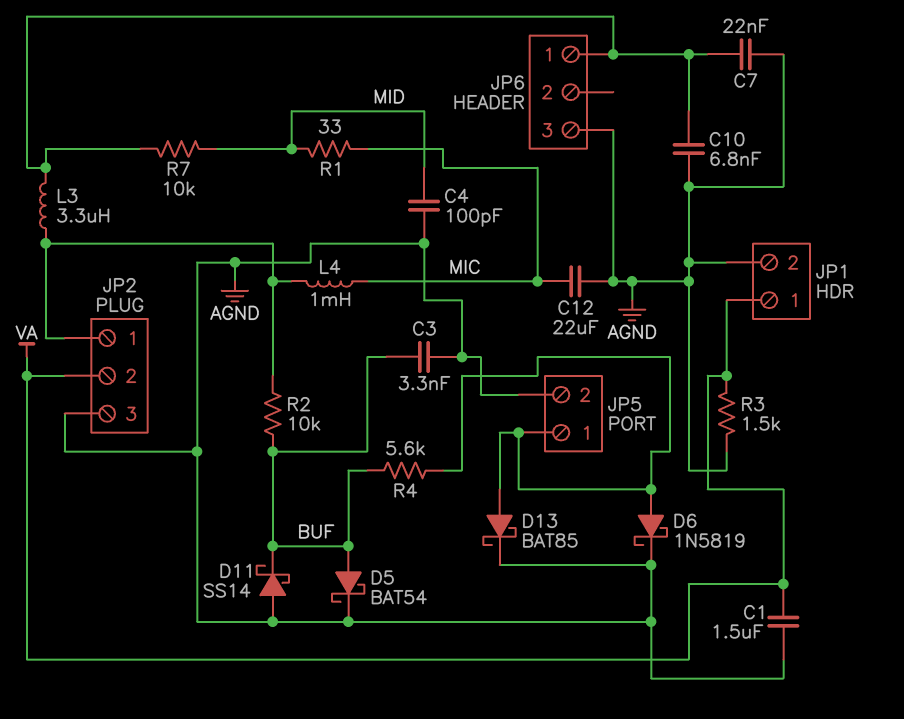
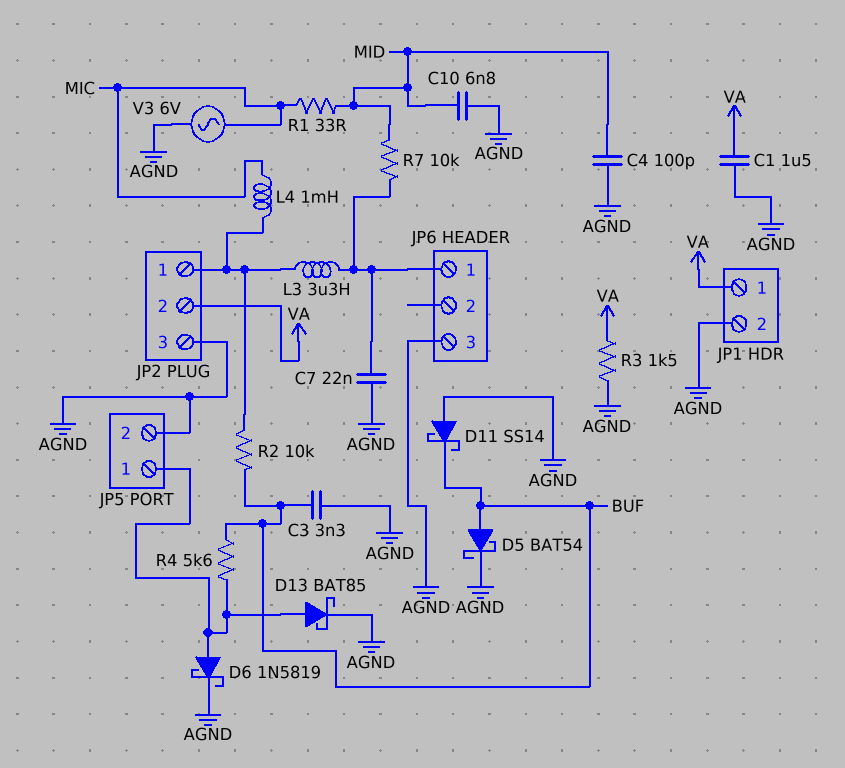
C10: 6.8nF (AGND, JP6/1) -> 6.8nF (AGND, MID)
C12: 22uF (AGND, MIC) -> none
V3: none -> AC 6V (AGND, MIC)

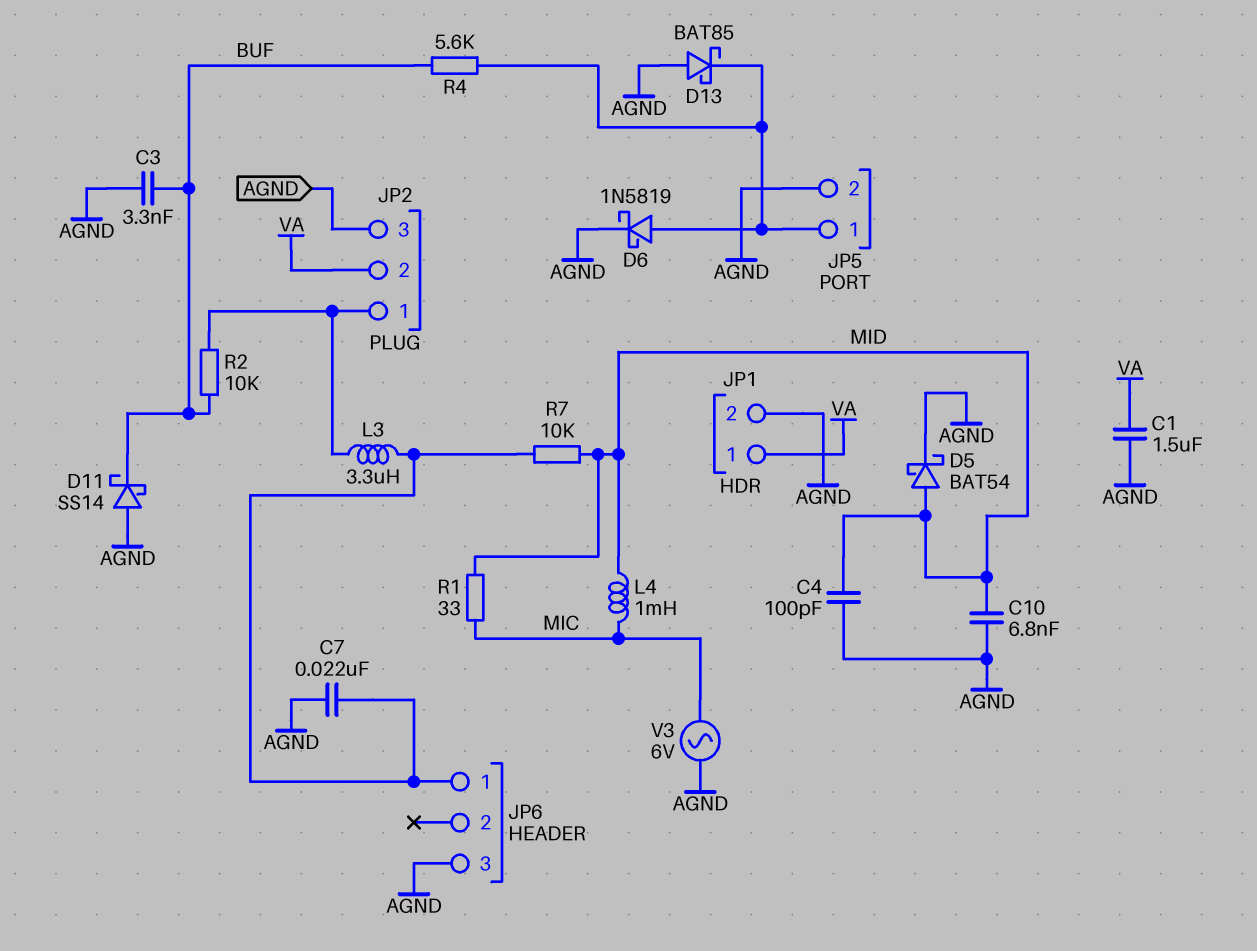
D5: schottky BAT54 (A BUF, K AGND) -> schottky BAT54 (A MID, K AGND)
D13: schottky BAT85 (A JP5/1, K AGND) -> schottky BAT85 (A AGND, K JP5/1)
L4: 1mH (JP2/1, MIC) -> 1mH (MIC, MID)
R3: 1.5k (AGND, VA) -> none

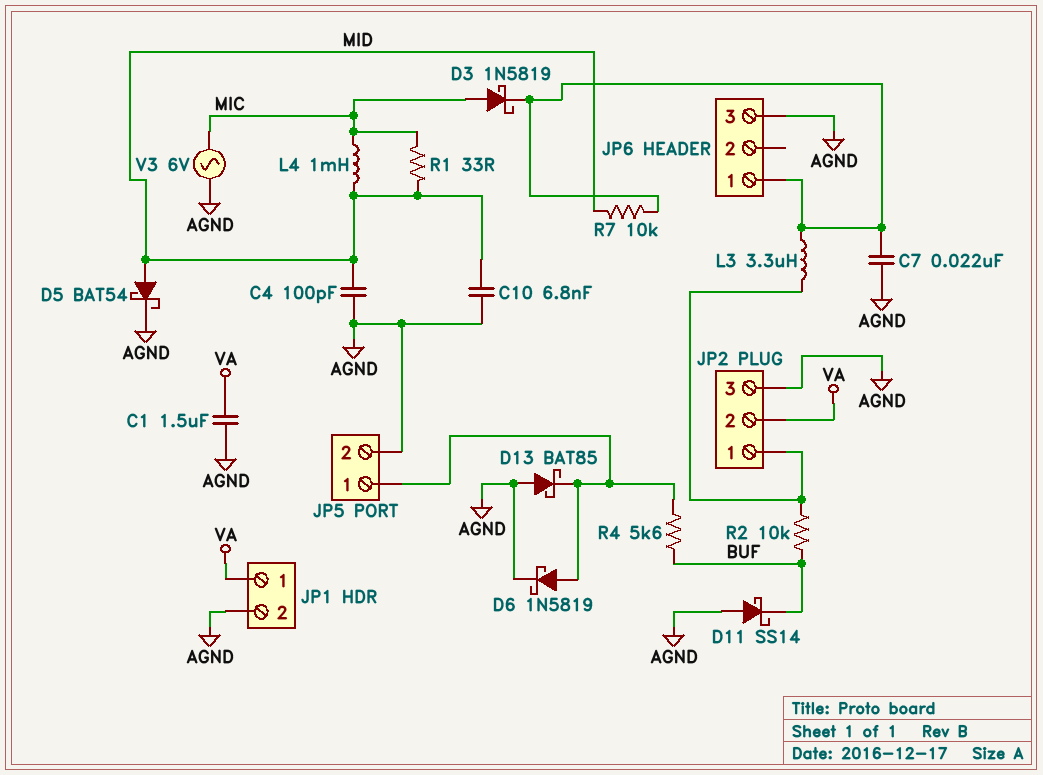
C3: 3.3nF (AGND, BUF) -> none
D3: none -> schottky 1N5819 (A MIC, K JP6/1)

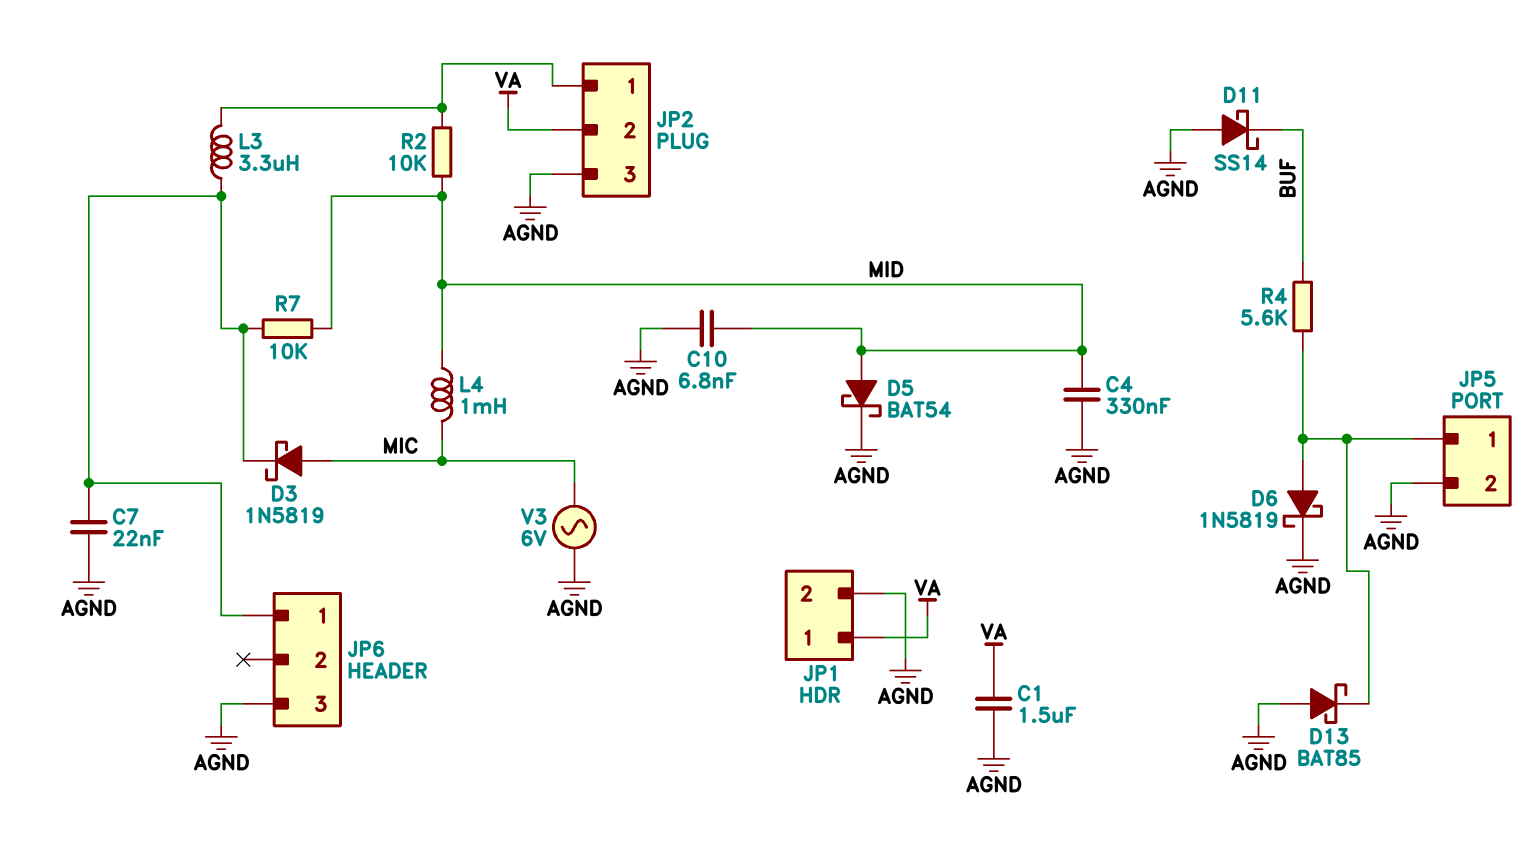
C4: 100pF (AGND, MID) -> 330nF (AGND, MID)
R1: 33 (MIC, MID) -> none
R2: 10k (BUF, JP2/1) -> 10k (JP2/1, MID)

